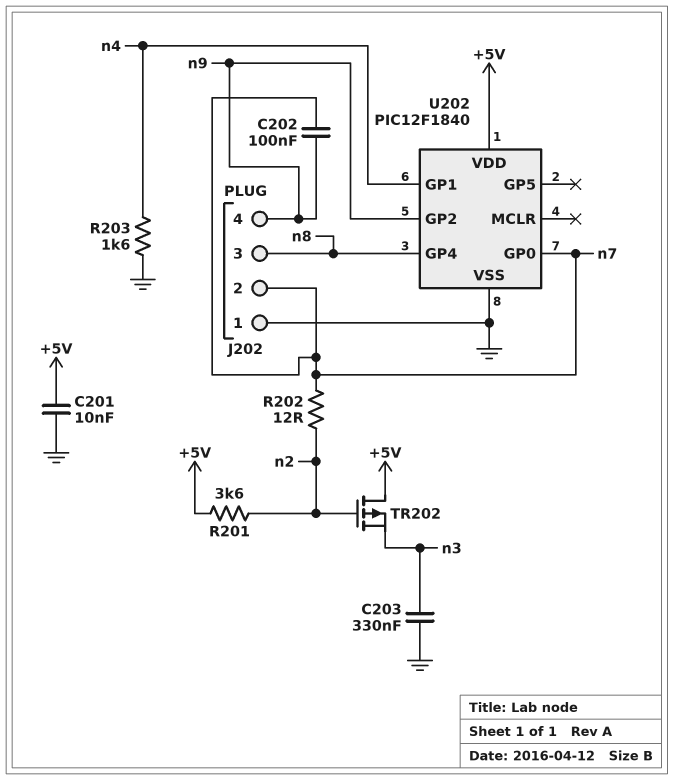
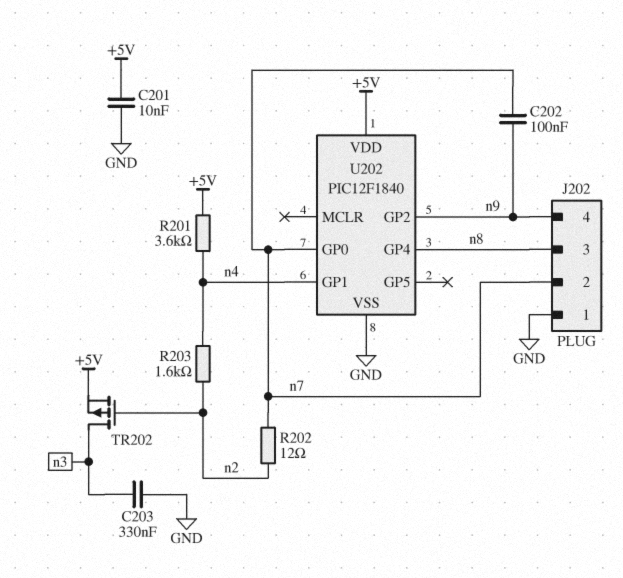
R201: 3.6k (+5V, n2) -> 3.6k (+5V, n4)
R203: 1.6k (GND, n4) -> 1.6k (n2, n4)
TR202: PMOS (G n2, D +5V, S n3) -> PMOS (G n2, D n3, S +5V)

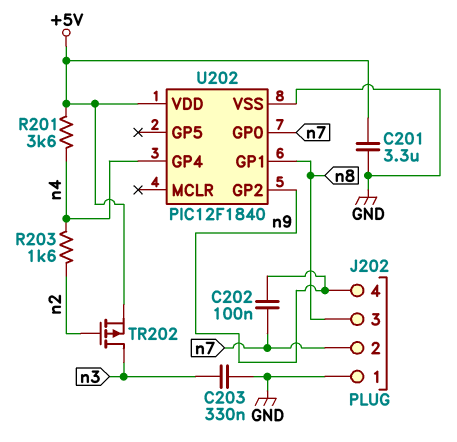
C201: 10nF (+5V, GND) -> 3.3uF (+5V, GND)
R202: 12 (n2, n7) -> none
U202 pin GP1: n4 -> n8
U202 pin GP4: n8 -> n4

